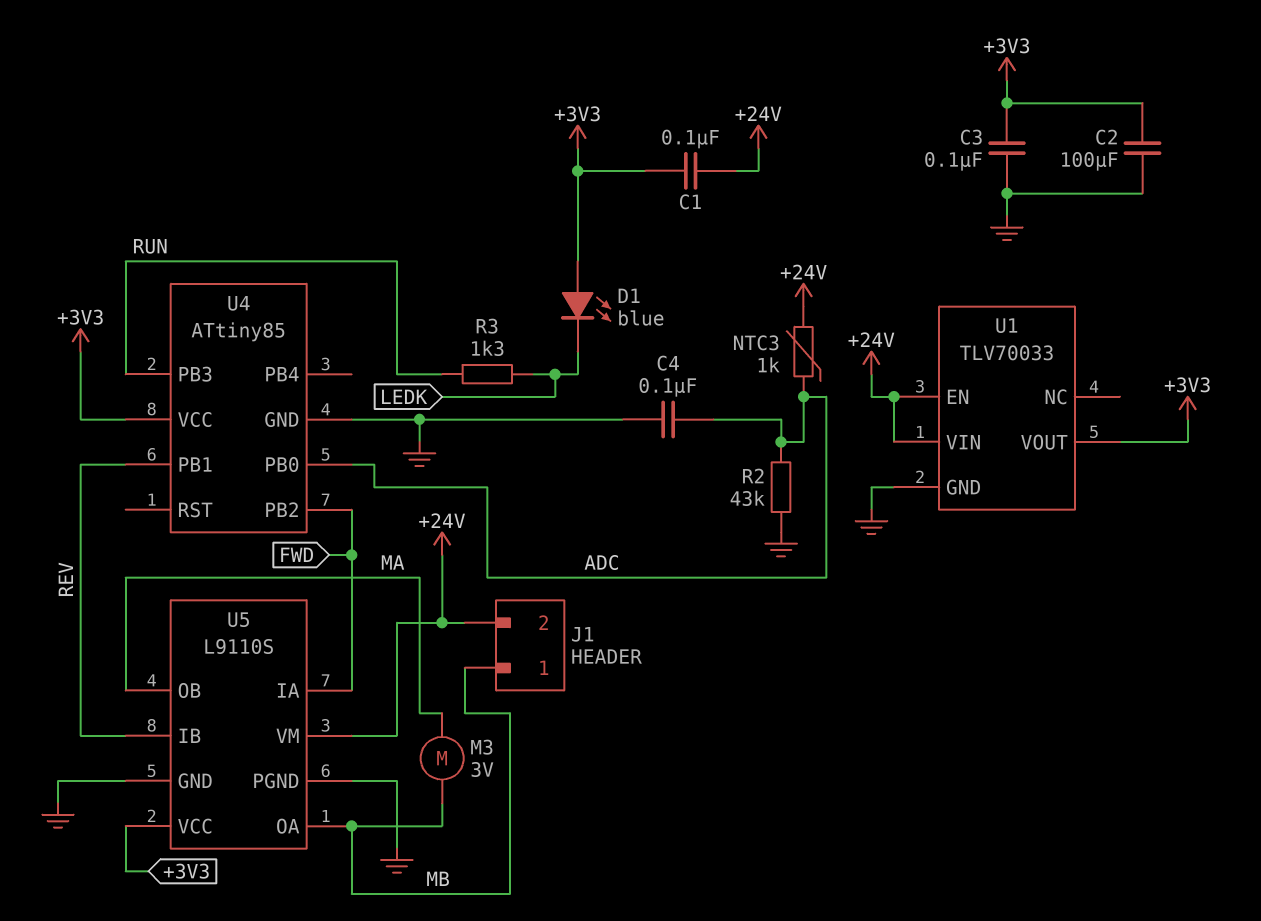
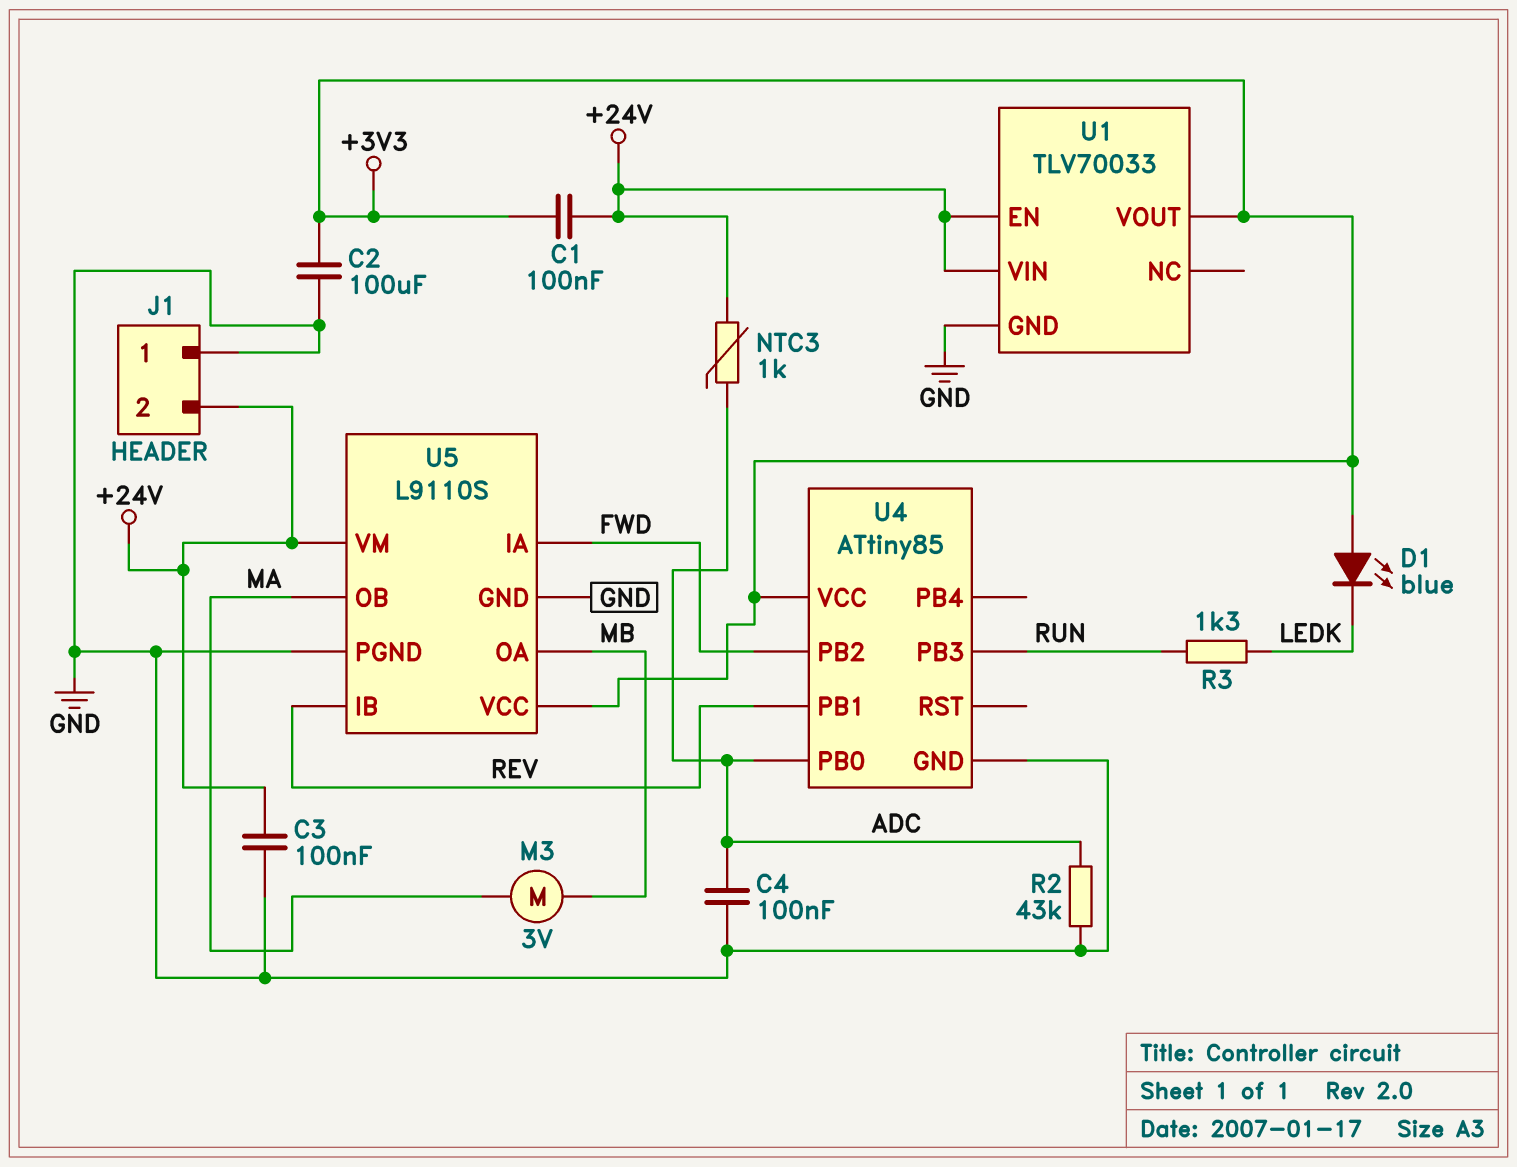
C3: 100nF (+3V3, GND) -> 100nF (+24V, GND)
J1 pin 1: MB -> GND

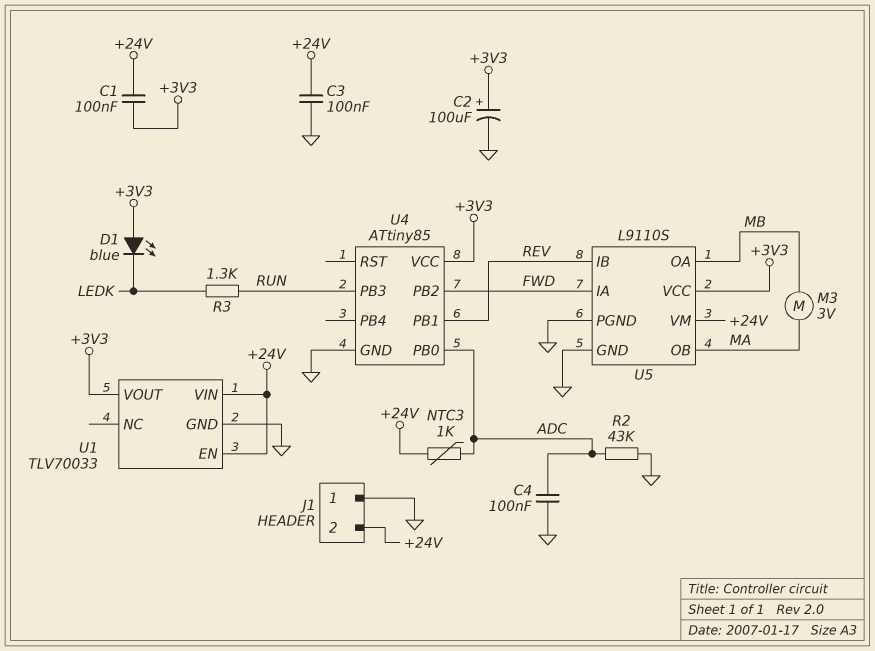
C2: 100uF (+3V3, GND) -> 100uF (plus +3V3, minus GND)

